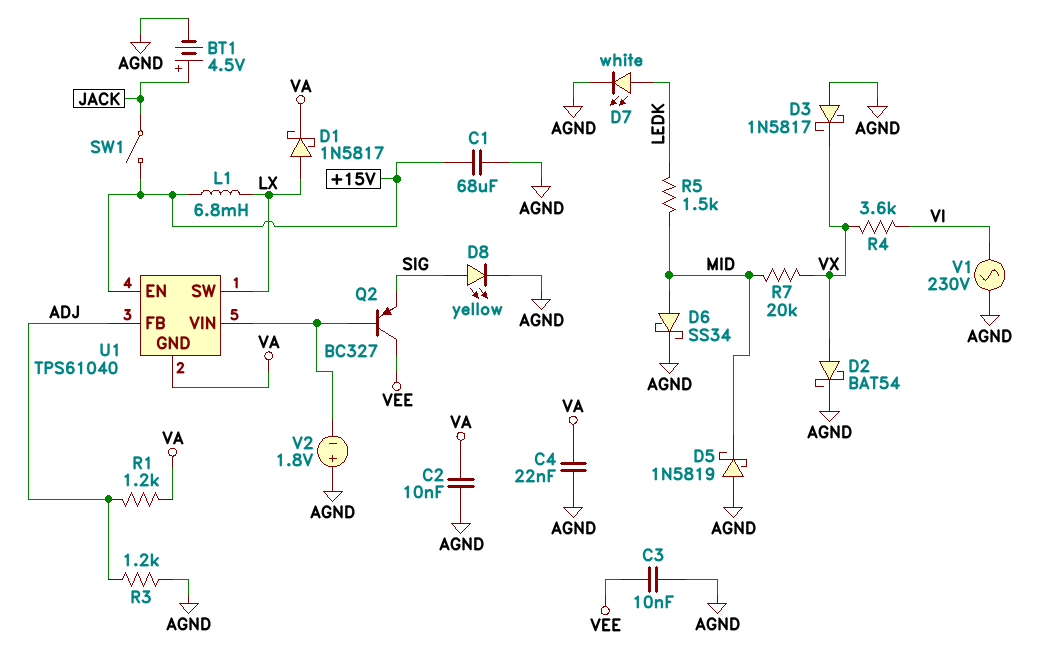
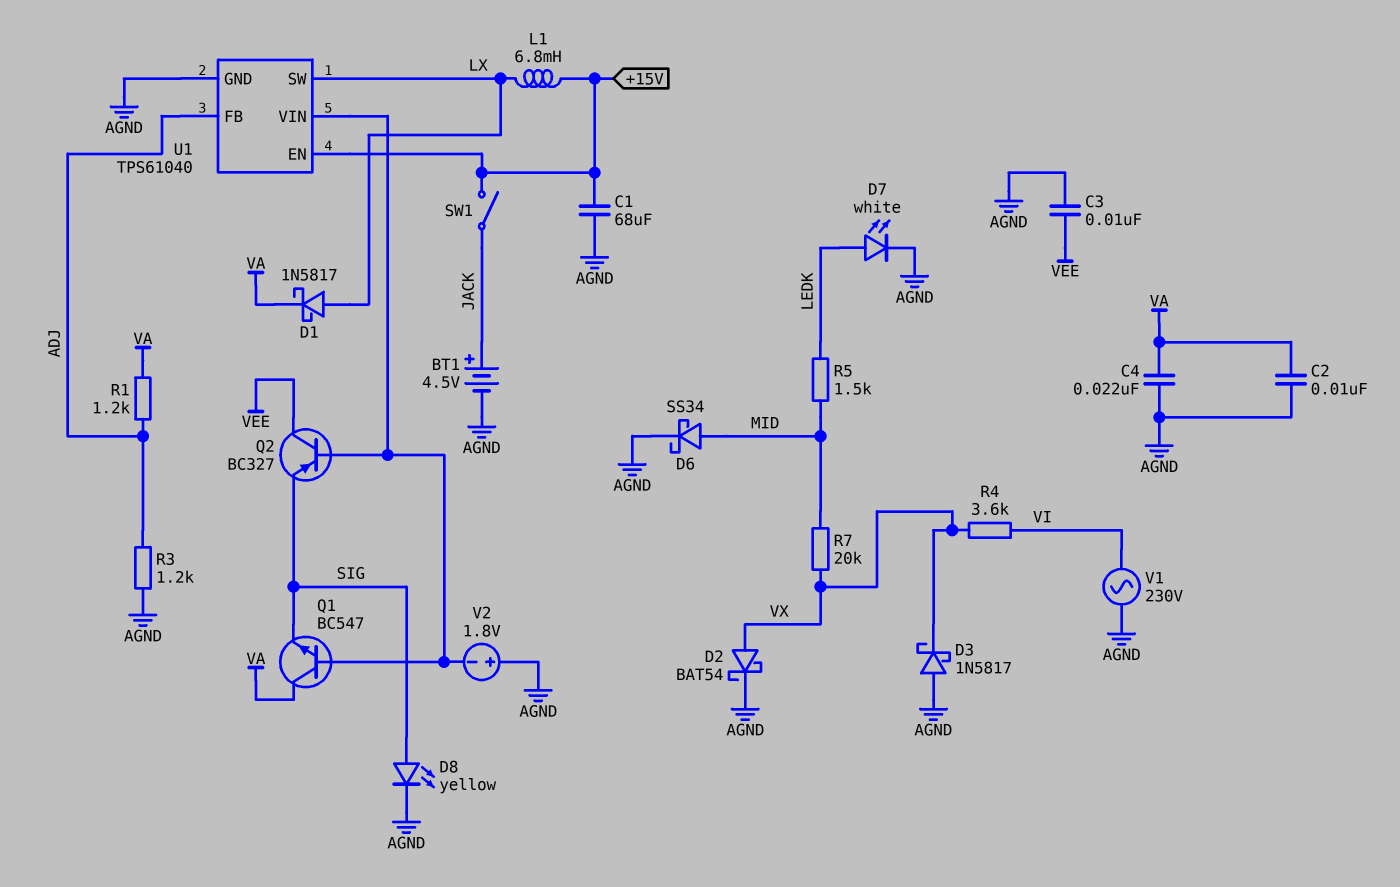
D5: schottky 1N5819 (A AGND, K MID) -> none
Q1: none -> NPN BC547 (B U1/VIN, C VA, E SIG)
U1 pin GND: VA -> AGND

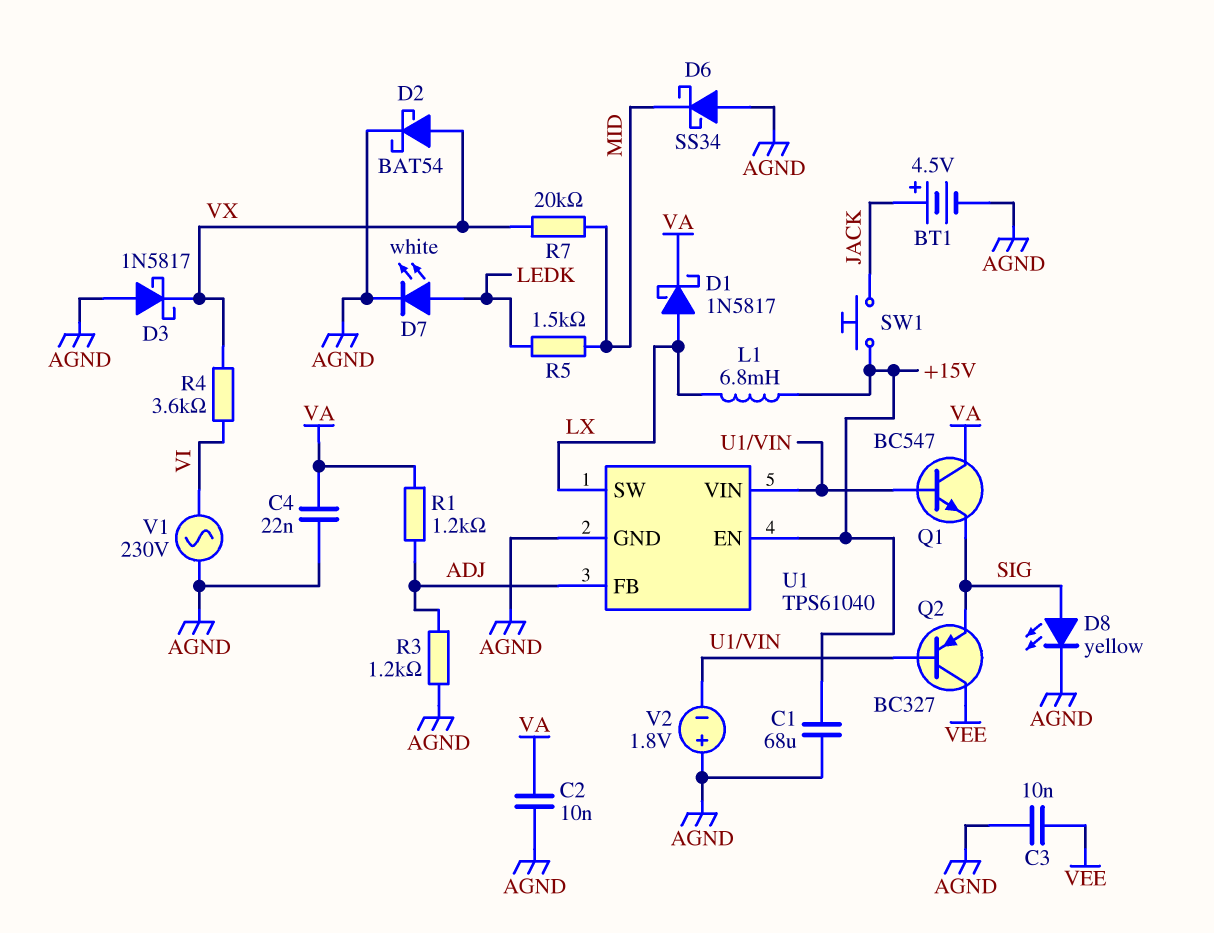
D6: schottky SS34 (A MID, K AGND) -> schottky SS34 (A AGND, K MID)
SW1: switch (+15V, JACK) -> button (+15V, JACK)

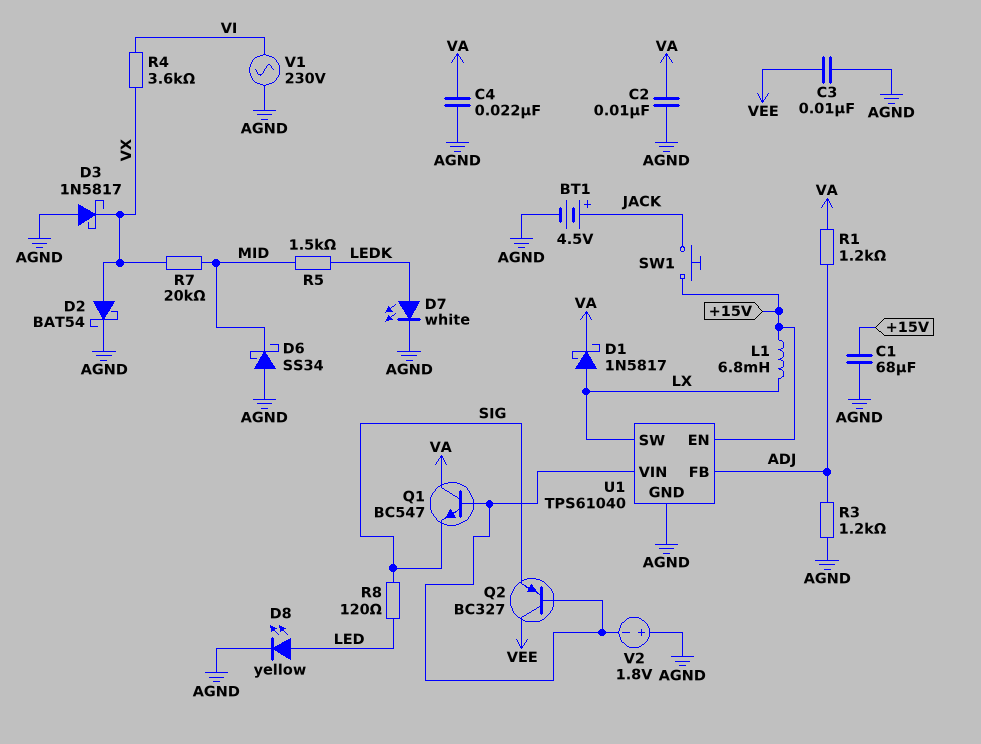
D8: LED yellow (A SIG, K AGND) -> LED yellow (A LED, K AGND)
R8: none -> 120 (LED, SIG)

